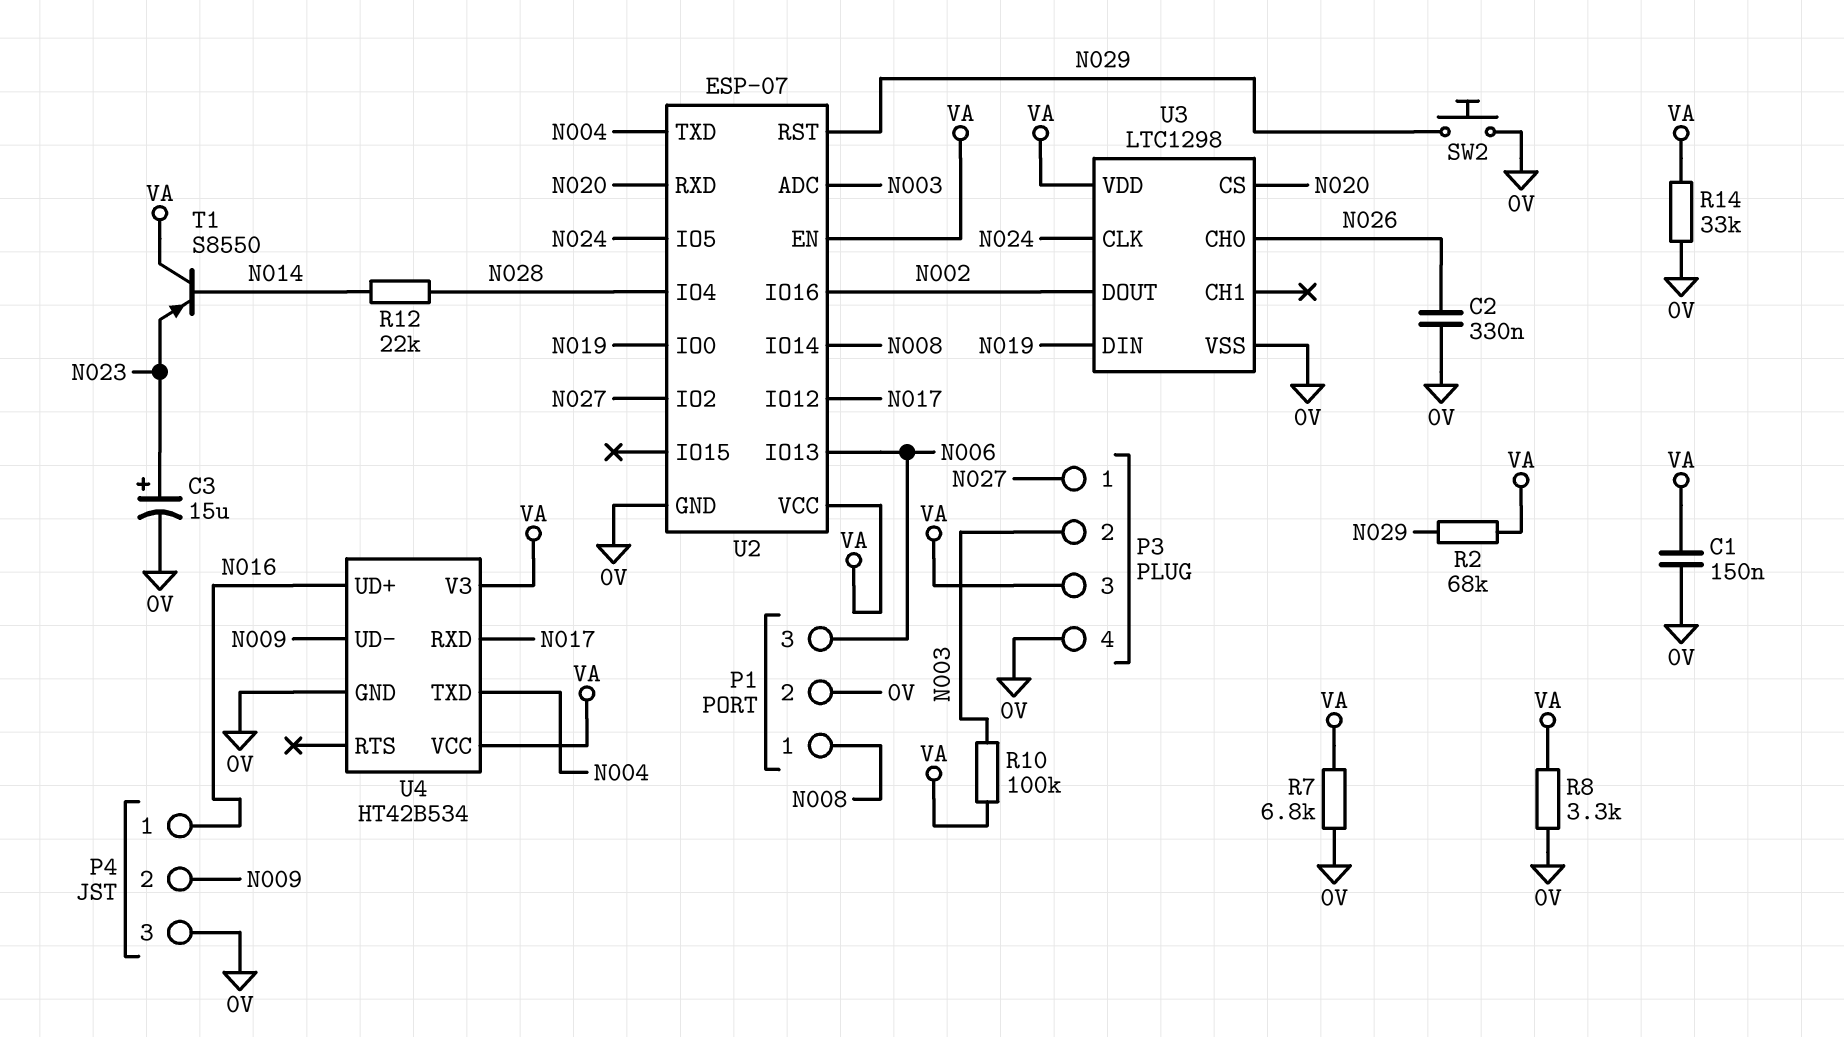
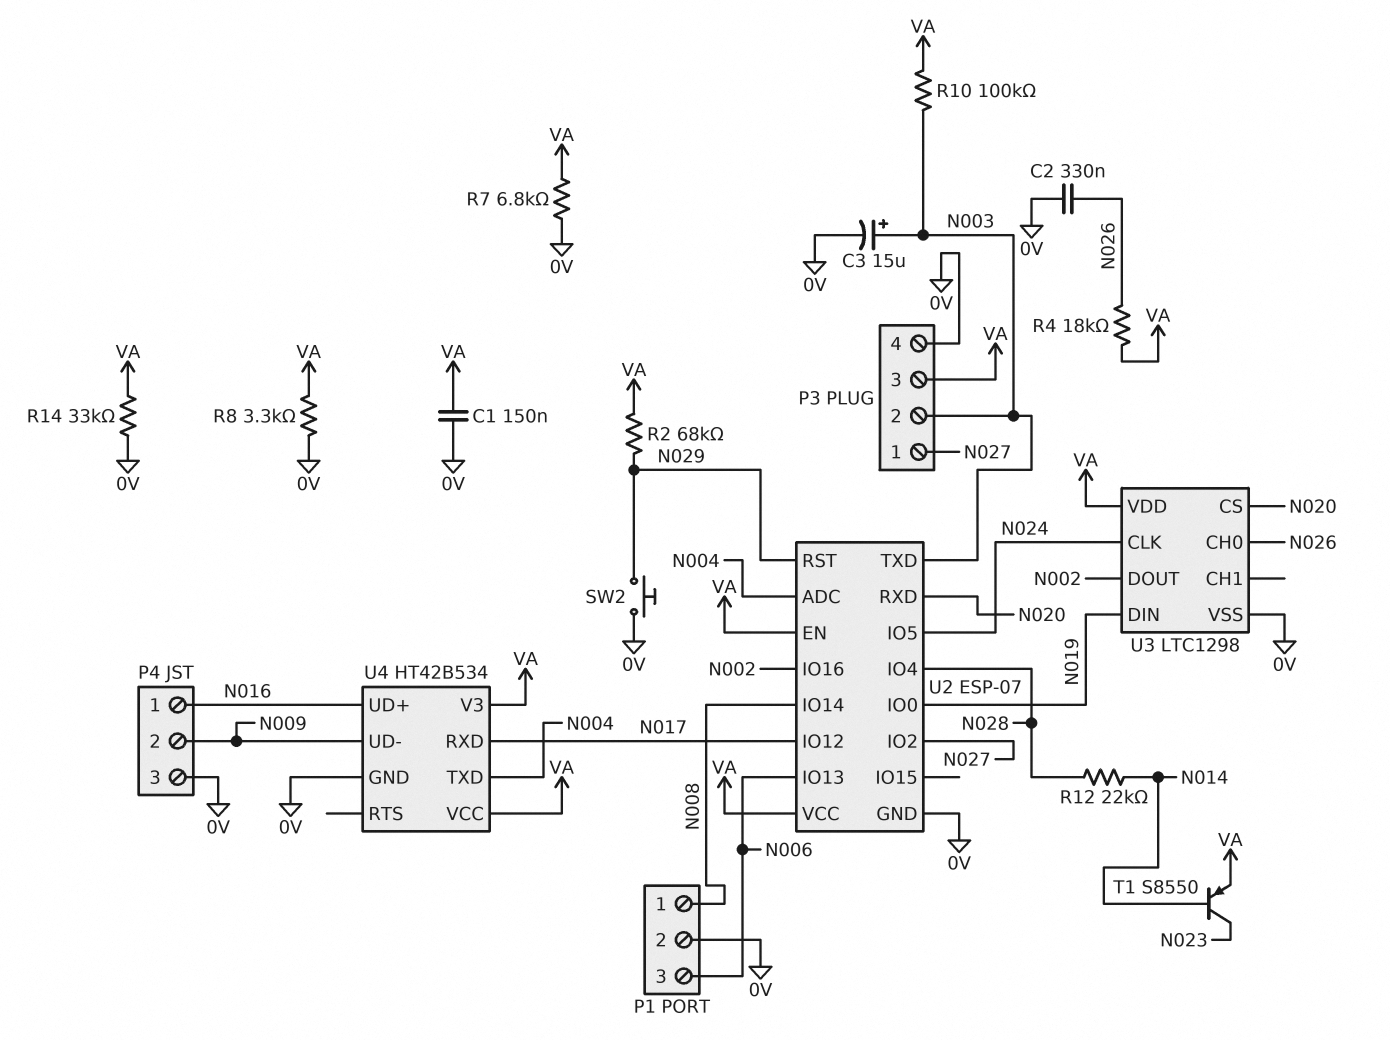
C3: 15uF (plus N023, minus 0V) -> 15uF (plus N003, minus 0V)
R4: none -> 18k (N026, VA)
T1: PNP S8550 (B N014, C VA, E N023) -> PNP S8550 (B N014, C N023, E VA)
U2 pin ADC: N003 -> N004
U2 pin TXD: N004 -> N003

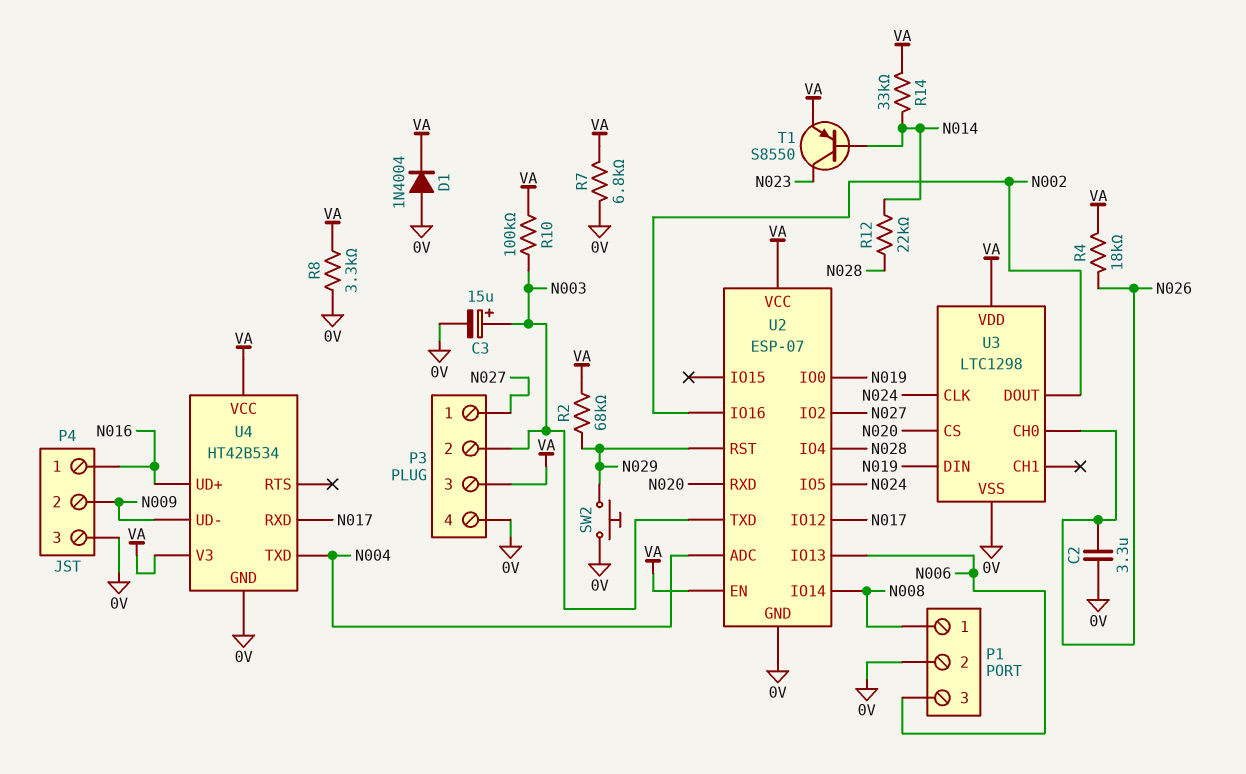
C1: 150nF (0V, VA) -> none
C2: 330nF (0V, N026) -> 3.3uF (0V, N026)
D1: none -> diode 1N4004 (A 0V, K VA)
R14: 33k (0V, VA) -> 33k (N014, VA)

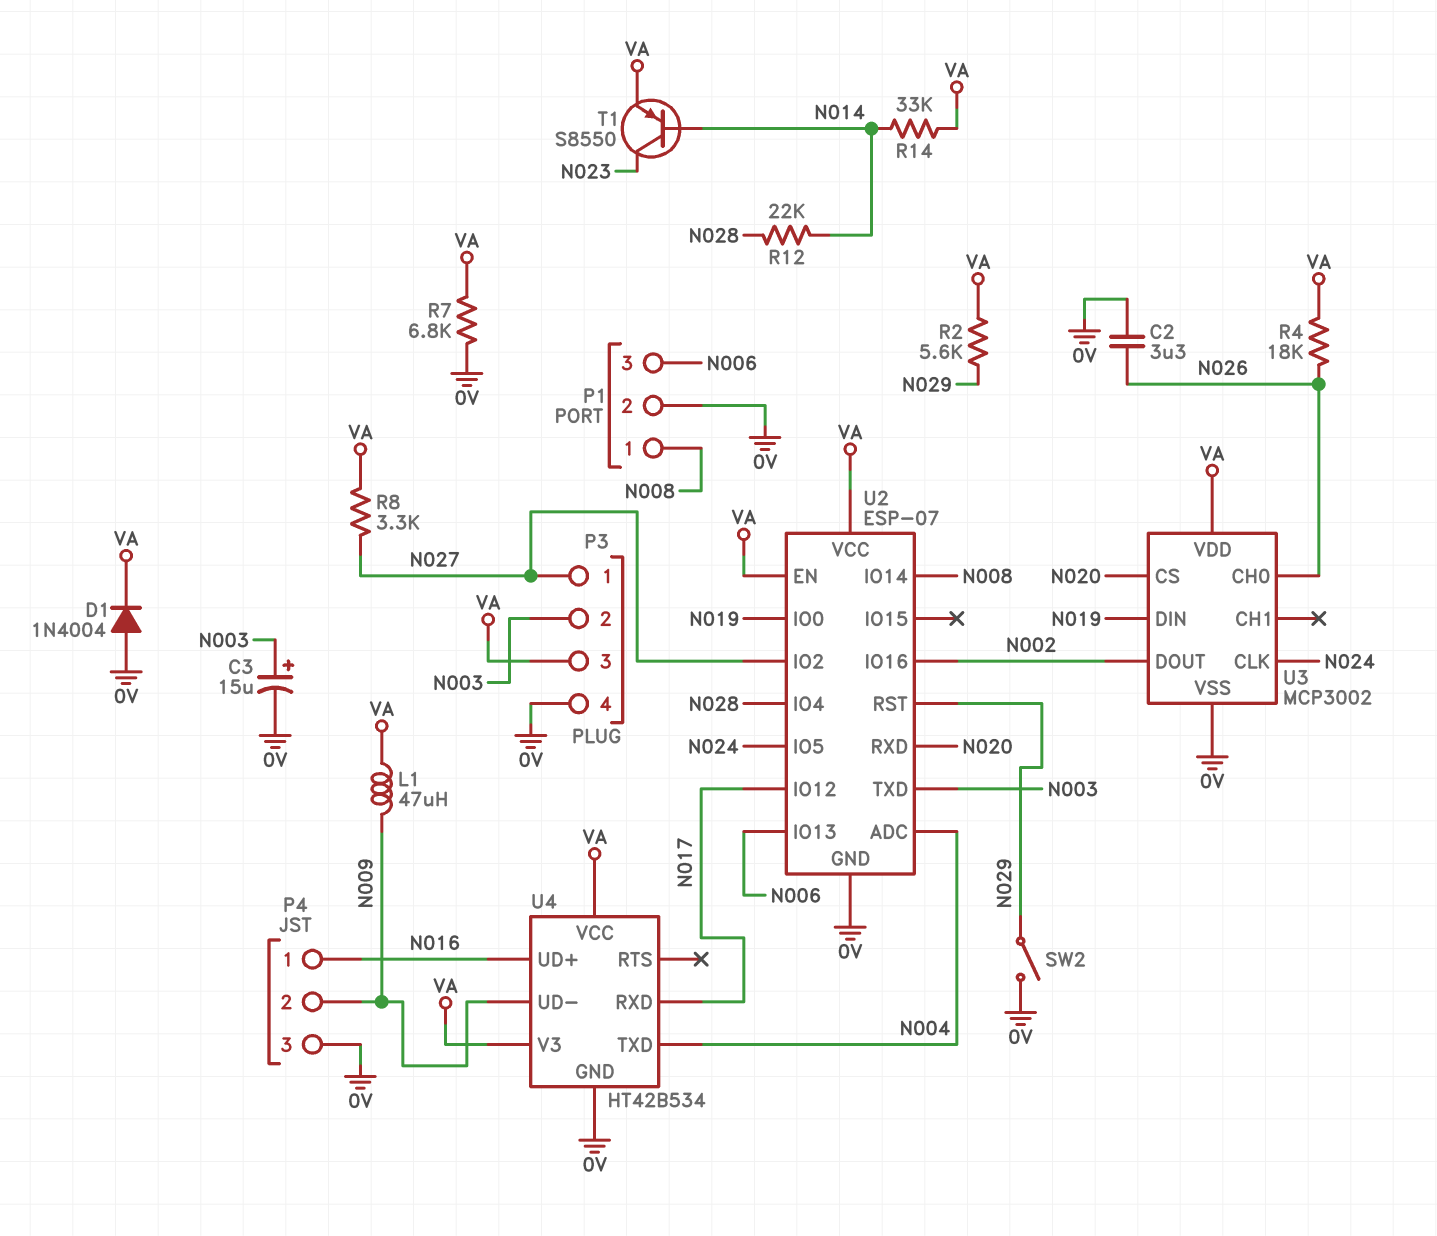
L1: none -> 47uH (N009, VA)
R2: 68k (N029, VA) -> 5.6k (N029, VA)
R8: 3.3k (0V, VA) -> 3.3k (N027, VA)
R10: 100k (N003, VA) -> none
SW2: button (0V, N029) -> switch (0V, N029)
U3: LTC1298 -> MCP3002

